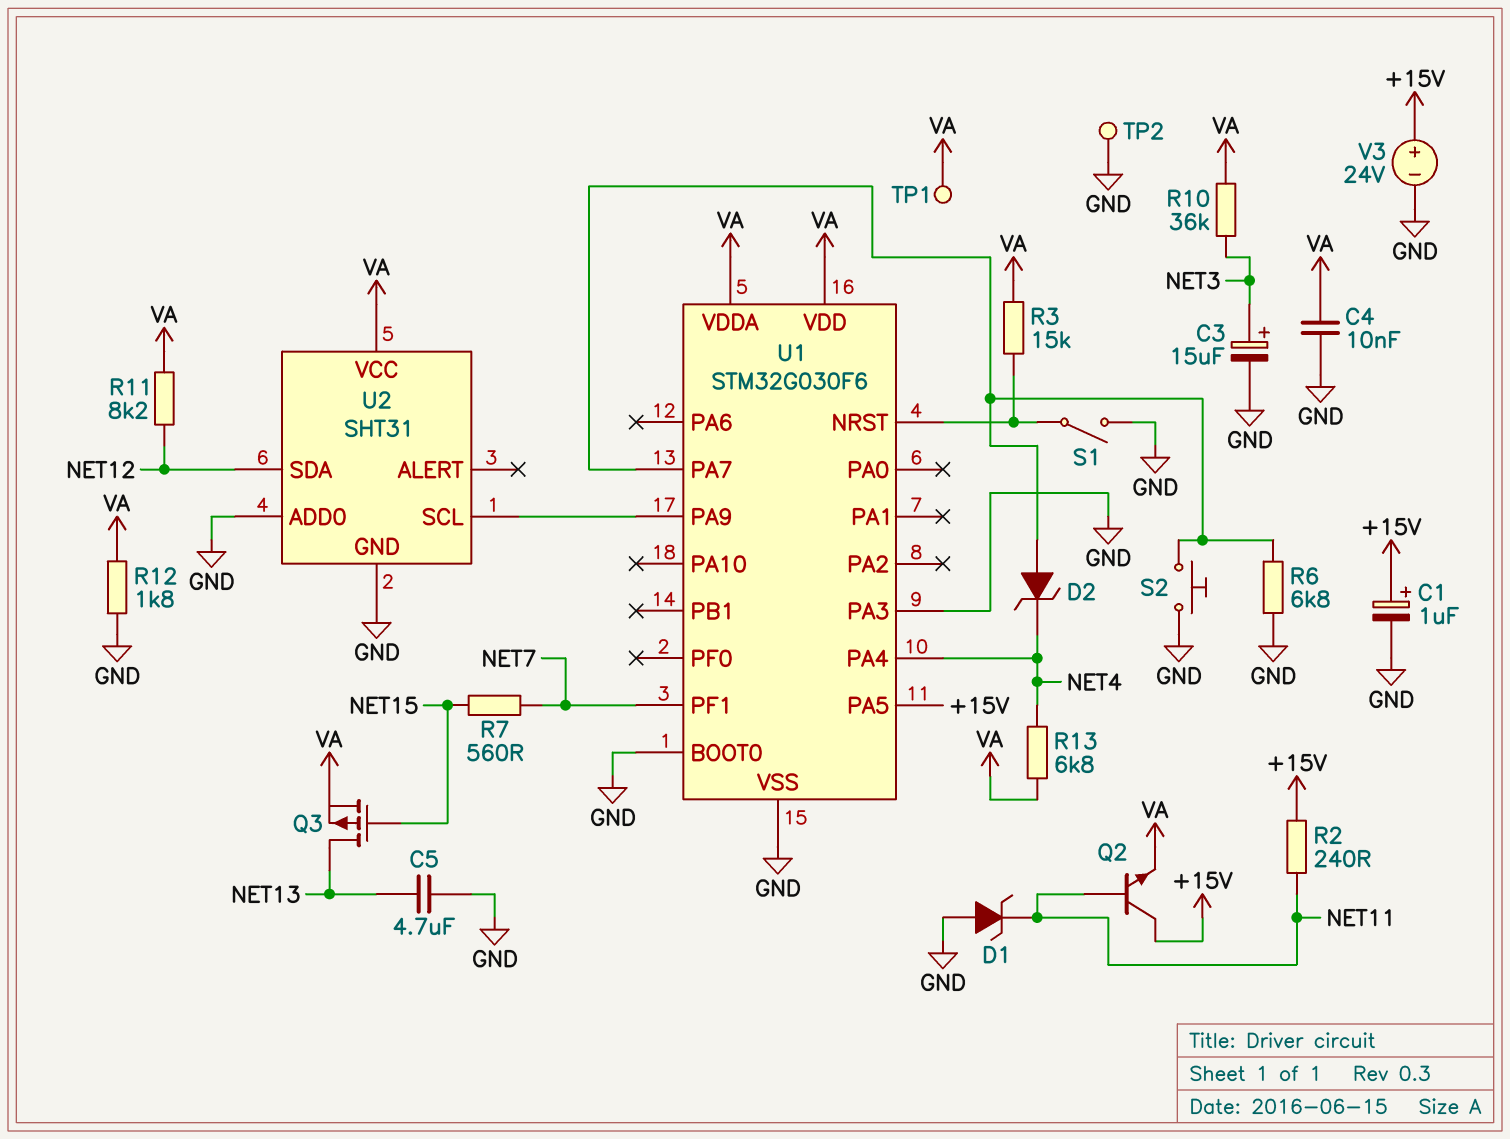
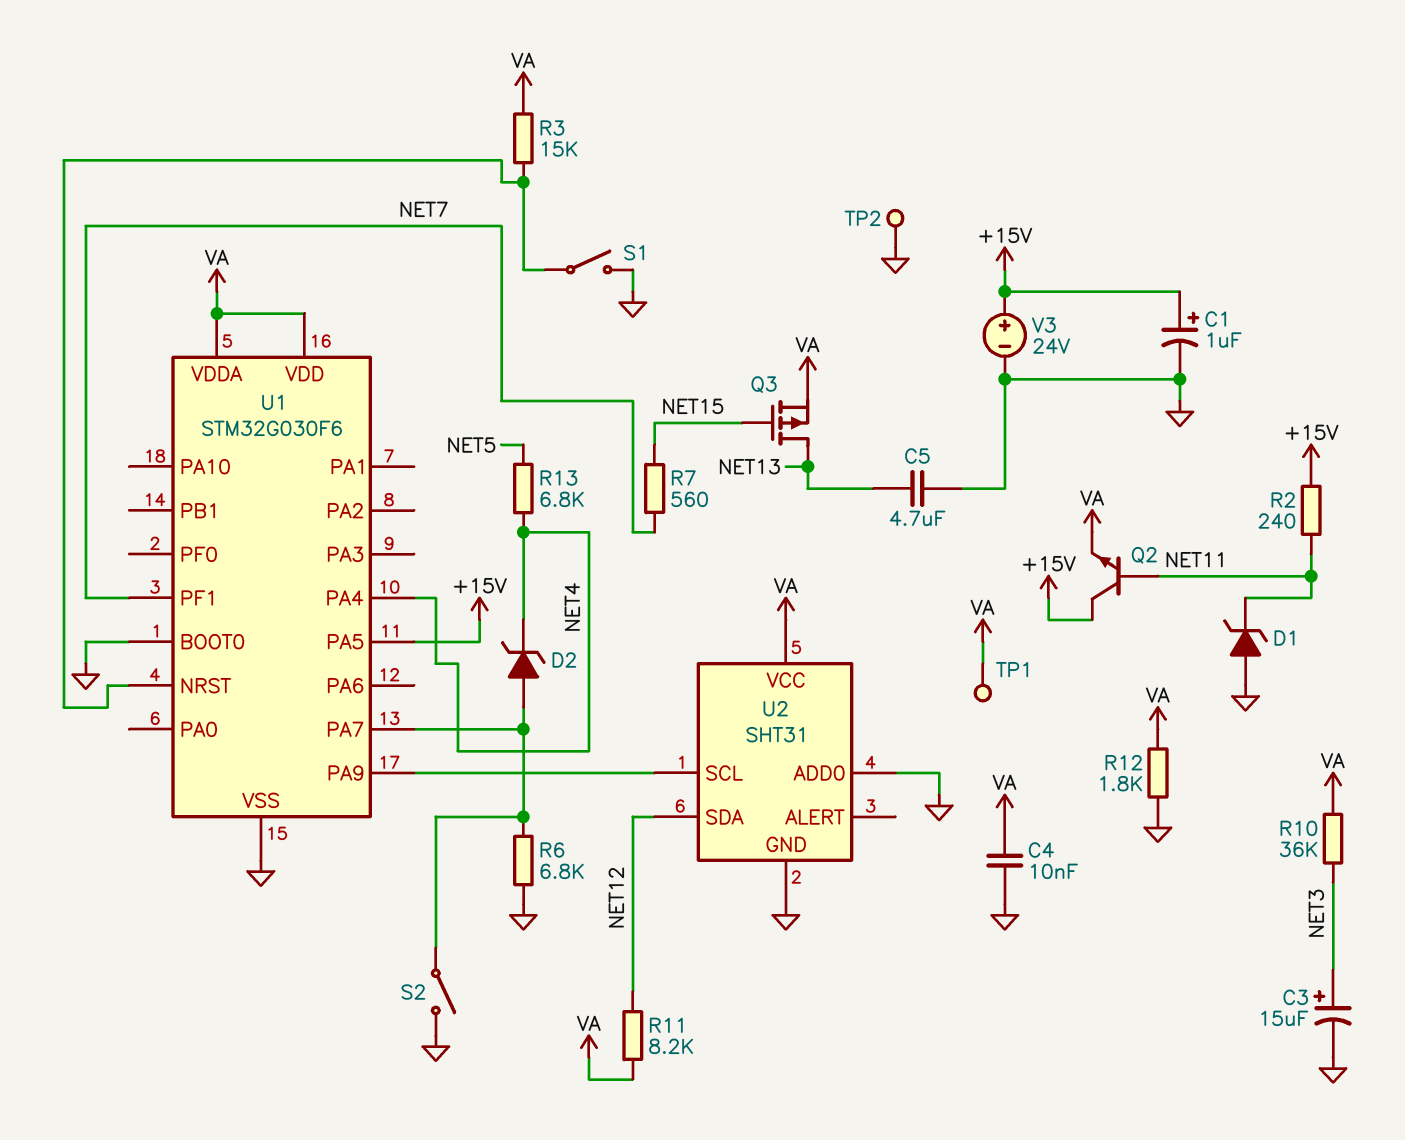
R13: 6.8k (NET4, VA) -> 6.8k (NET4, NET5)
S2: button (GND, U1/PA7) -> switch (GND, U1/PA7)
U1 pin PA3: GND -> none

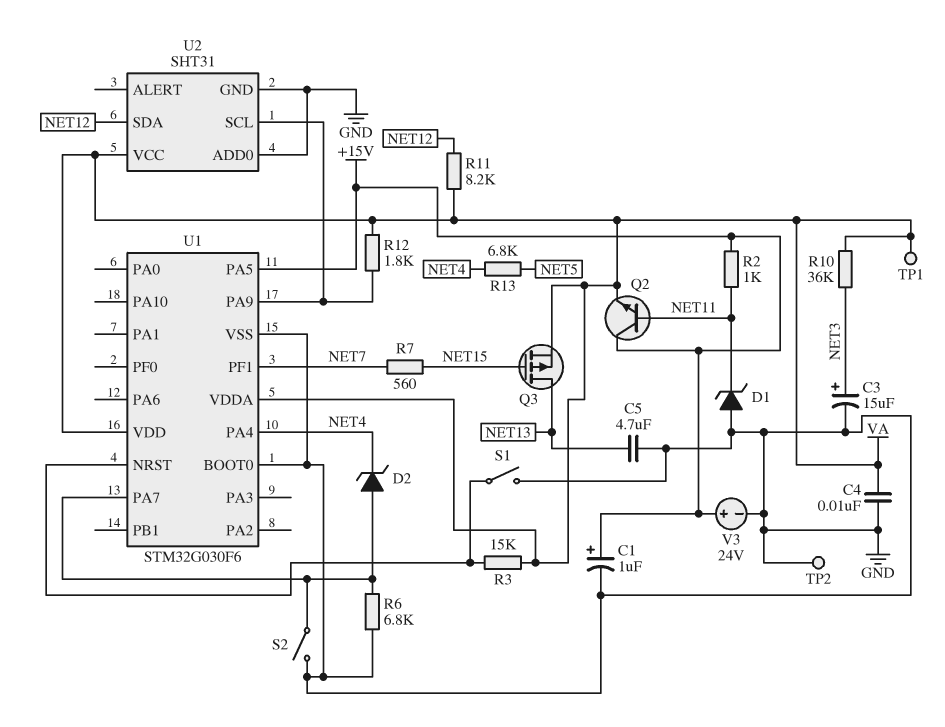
R2: 240 (+15V, NET11) -> 1k (+15V, NET11)
R12: 1.8k (GND, VA) -> 1.8k (U1/PA9, VA)

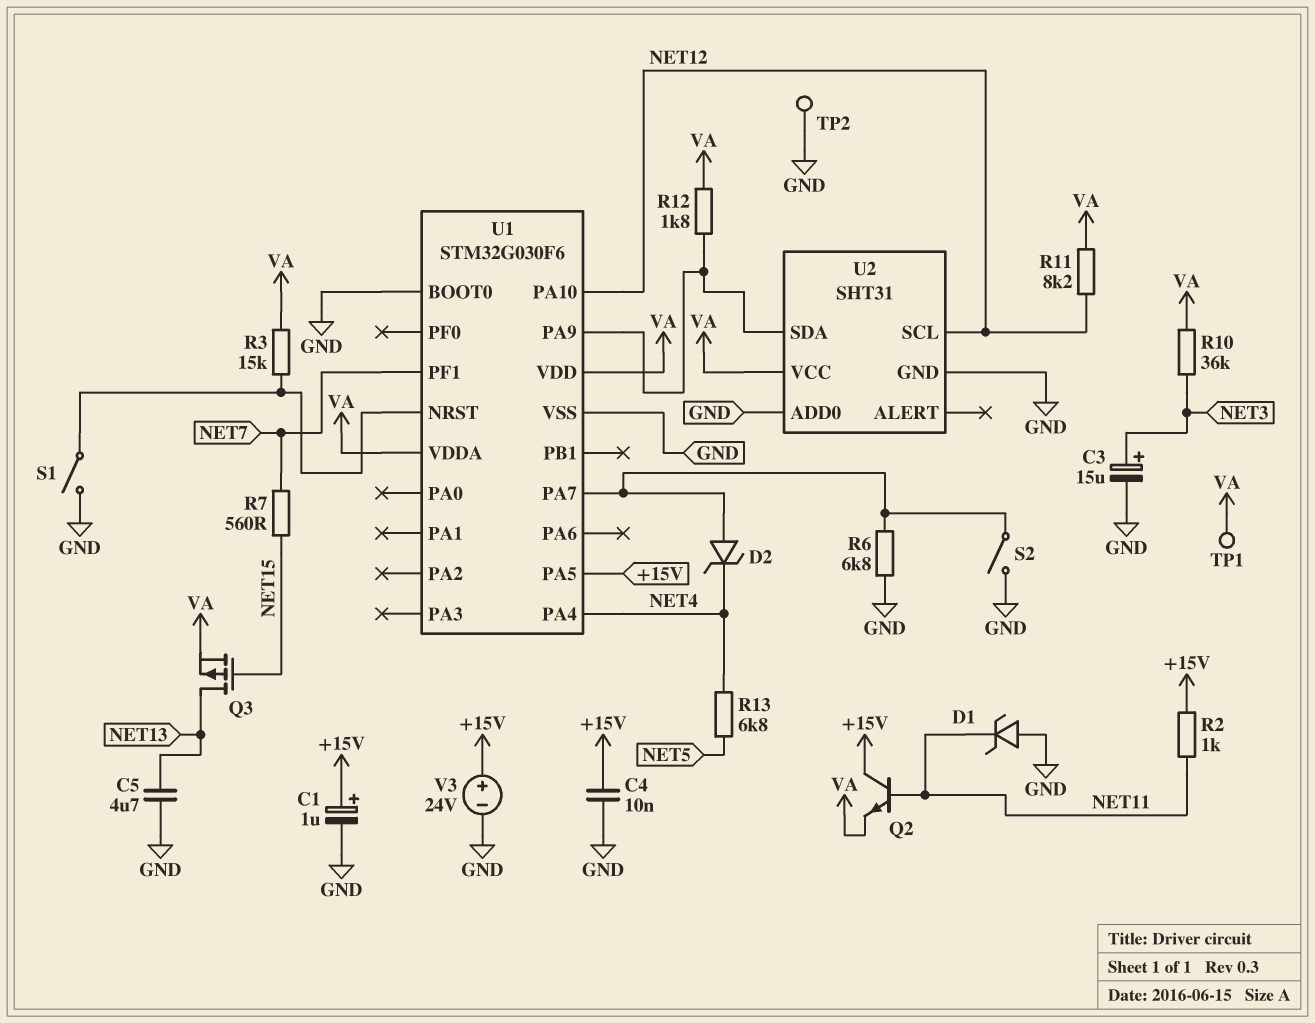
C4: 10nF (GND, VA) -> 10nF (+15V, GND)
U1 pin PA10: none -> NET12
U2 pin SCL: U1/PA9 -> NET12
U2 pin SDA: NET12 -> U1/PA9

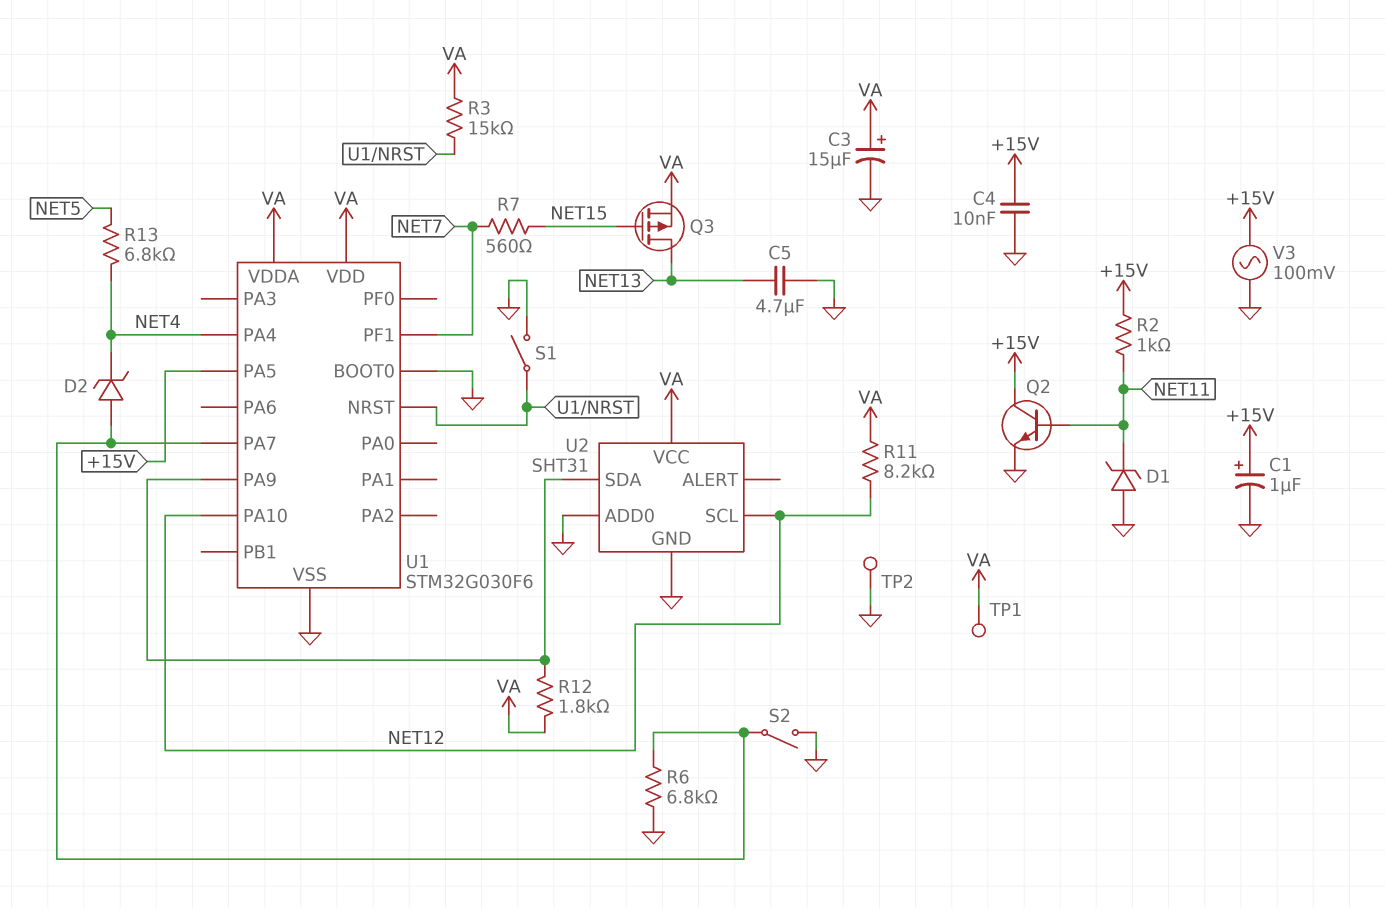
C3: 15uF (plus NET3, minus GND) -> 15uF (plus VA, minus GND)
Q2: NPN (B NET11, C +15V, E VA) -> NPN (B NET11, C +15V, E GND)
R10: 36k (NET3, VA) -> none
V3: 24V (plus +15V, minus GND) -> AC 100mV (+15V, GND)

